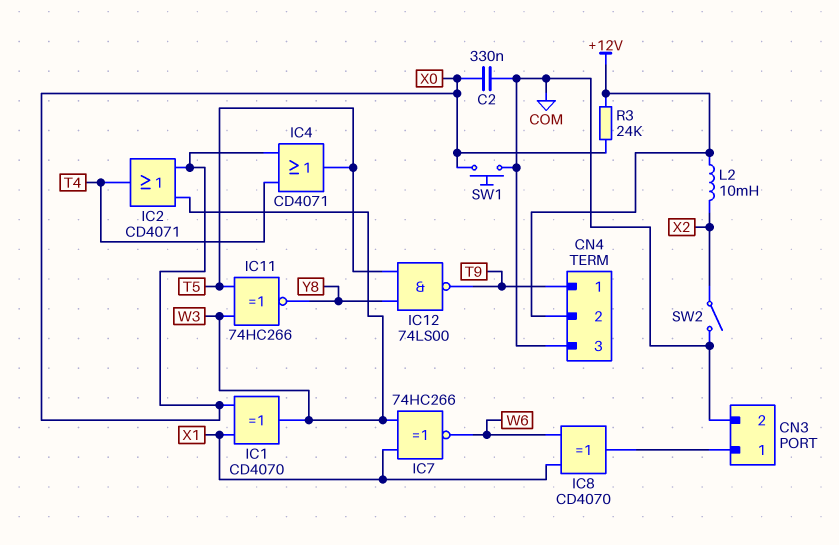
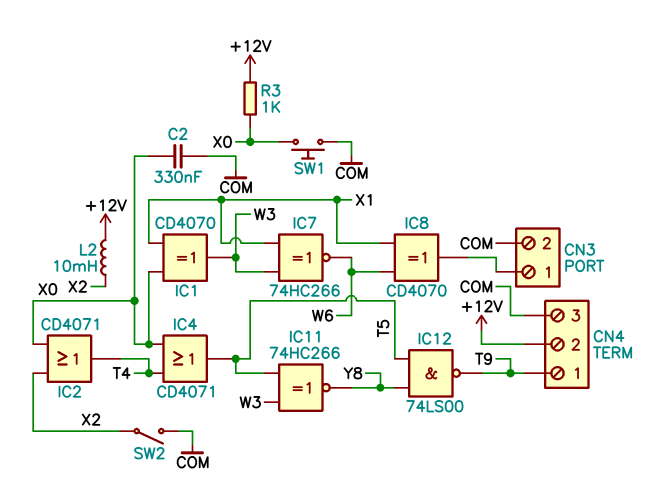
IC2: OR CD4071 (in W3, in X0, out T4) -> OR CD4071 (in X0, in X2, out T4)
R3: 24k (+12V, X0) -> 1k (+12V, X0)

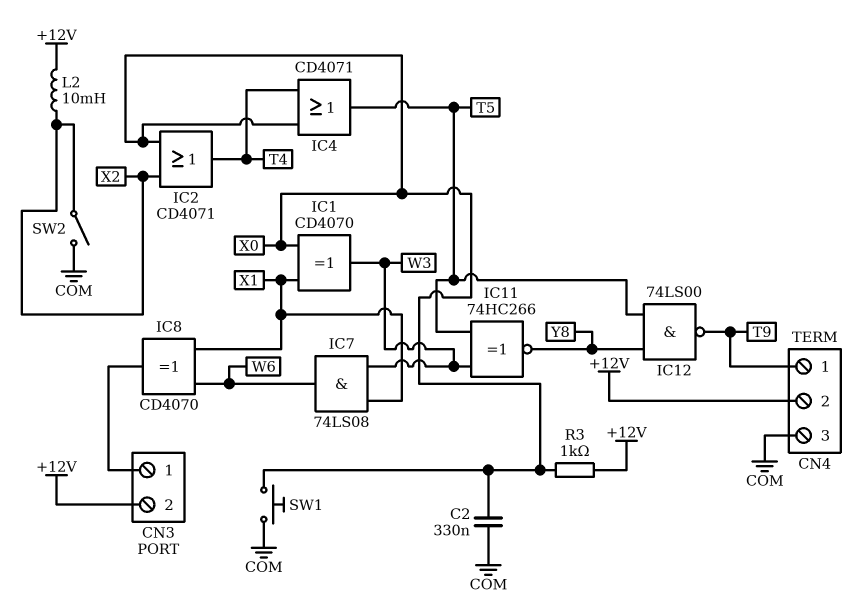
CN3 pin 2: COM -> +12V
IC7: XNOR 74HC266 (in W3, in X1, out W6) -> AND 74LS08 (in W3, in X1, out W6)

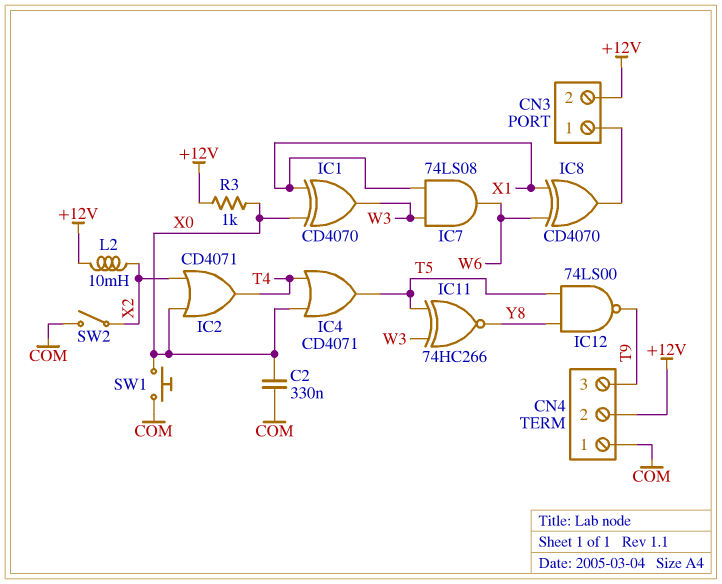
CN4 pin 1: T9 -> COM
CN4 pin 3: COM -> T9

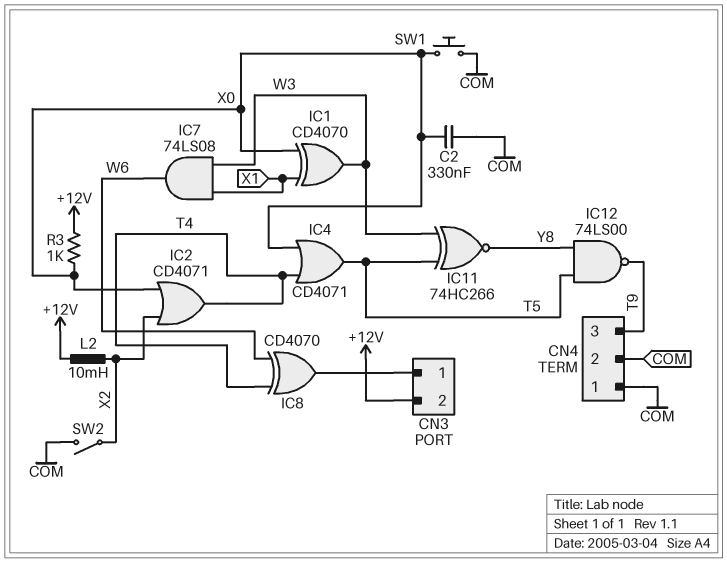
CN4 pin 2: +12V -> COM
IC8: XOR CD4070 (in W6, in X1, out CN3/1) -> XOR CD4070 (in T4, in W6, out CN3/1)

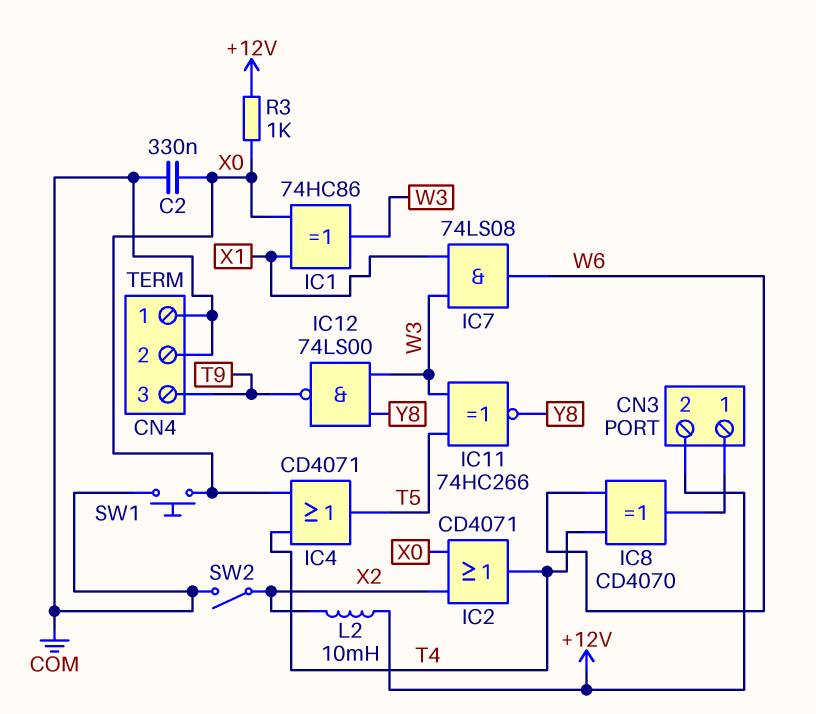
IC1: XOR CD4070 (in X0, in X1, out W3) -> XOR 74HC86 (in X0, in X1, out W3)
IC12: NAND 74LS00 (in T5, in Y8, out T9) -> NAND 74LS00 (in W3, in Y8, out T9)

